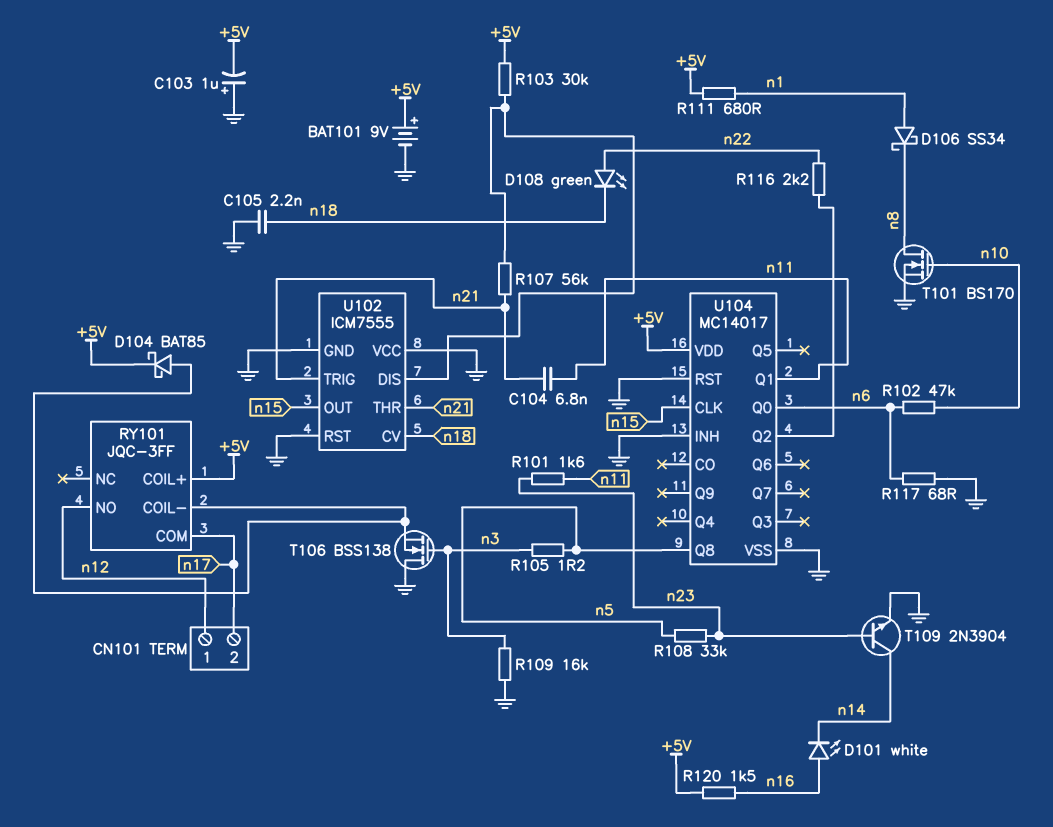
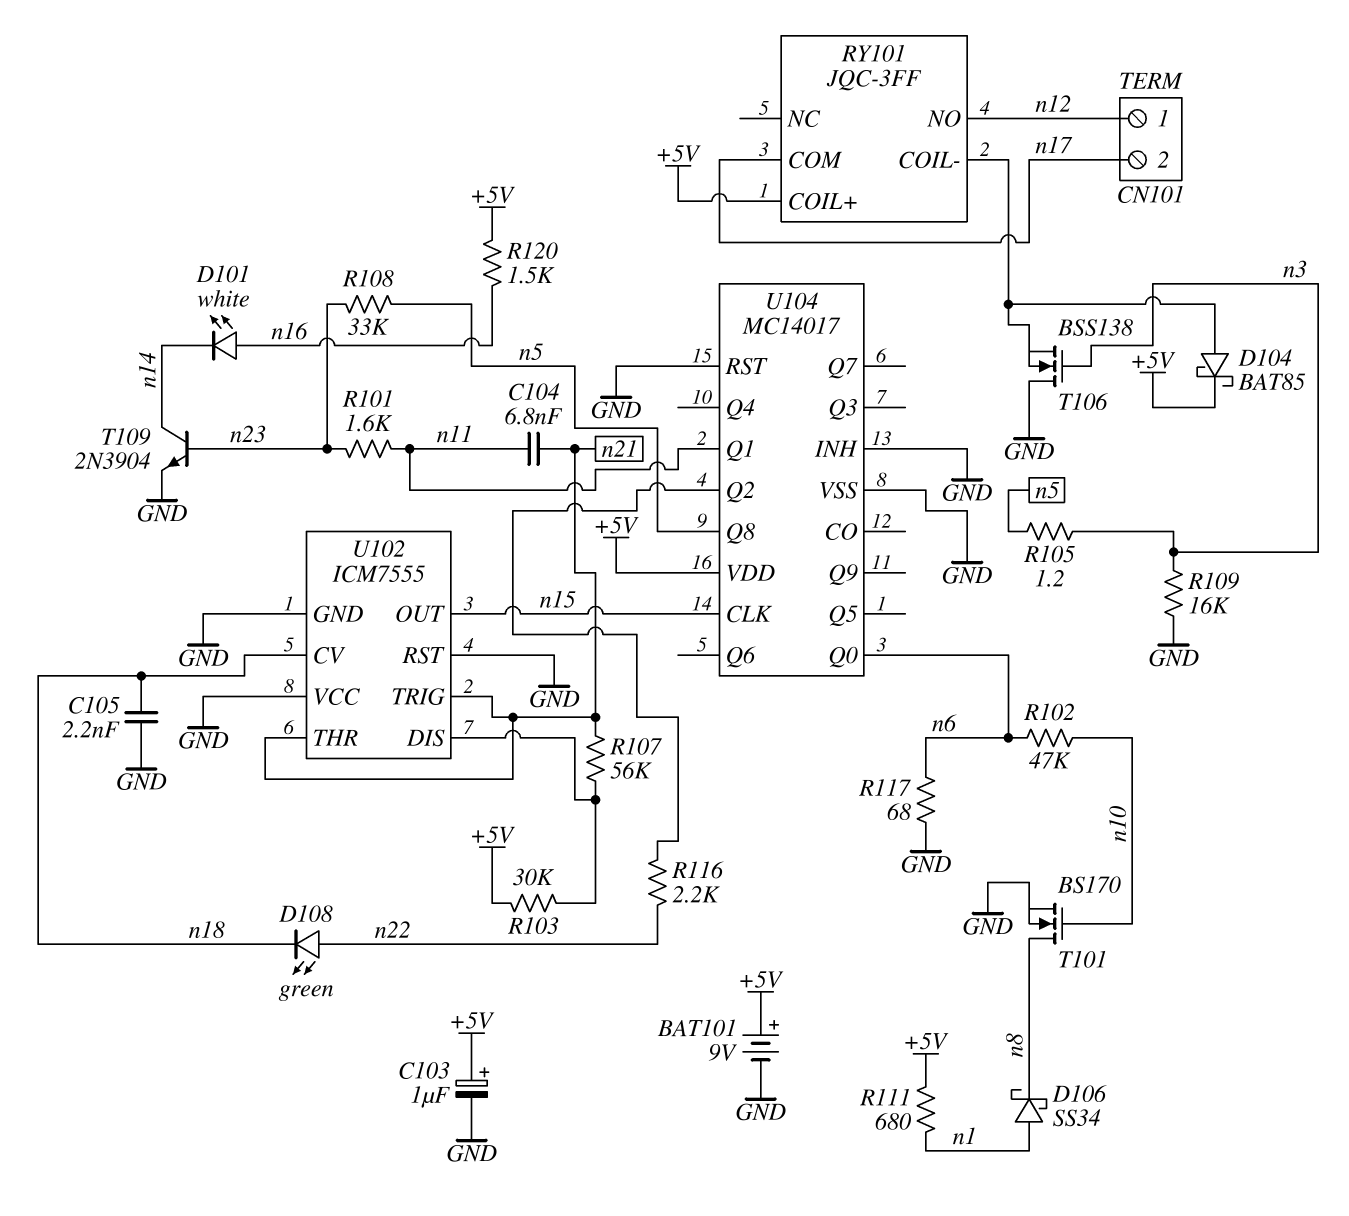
C103: 1uF (plus GND, minus +5V) -> 1uF (plus +5V, minus GND)

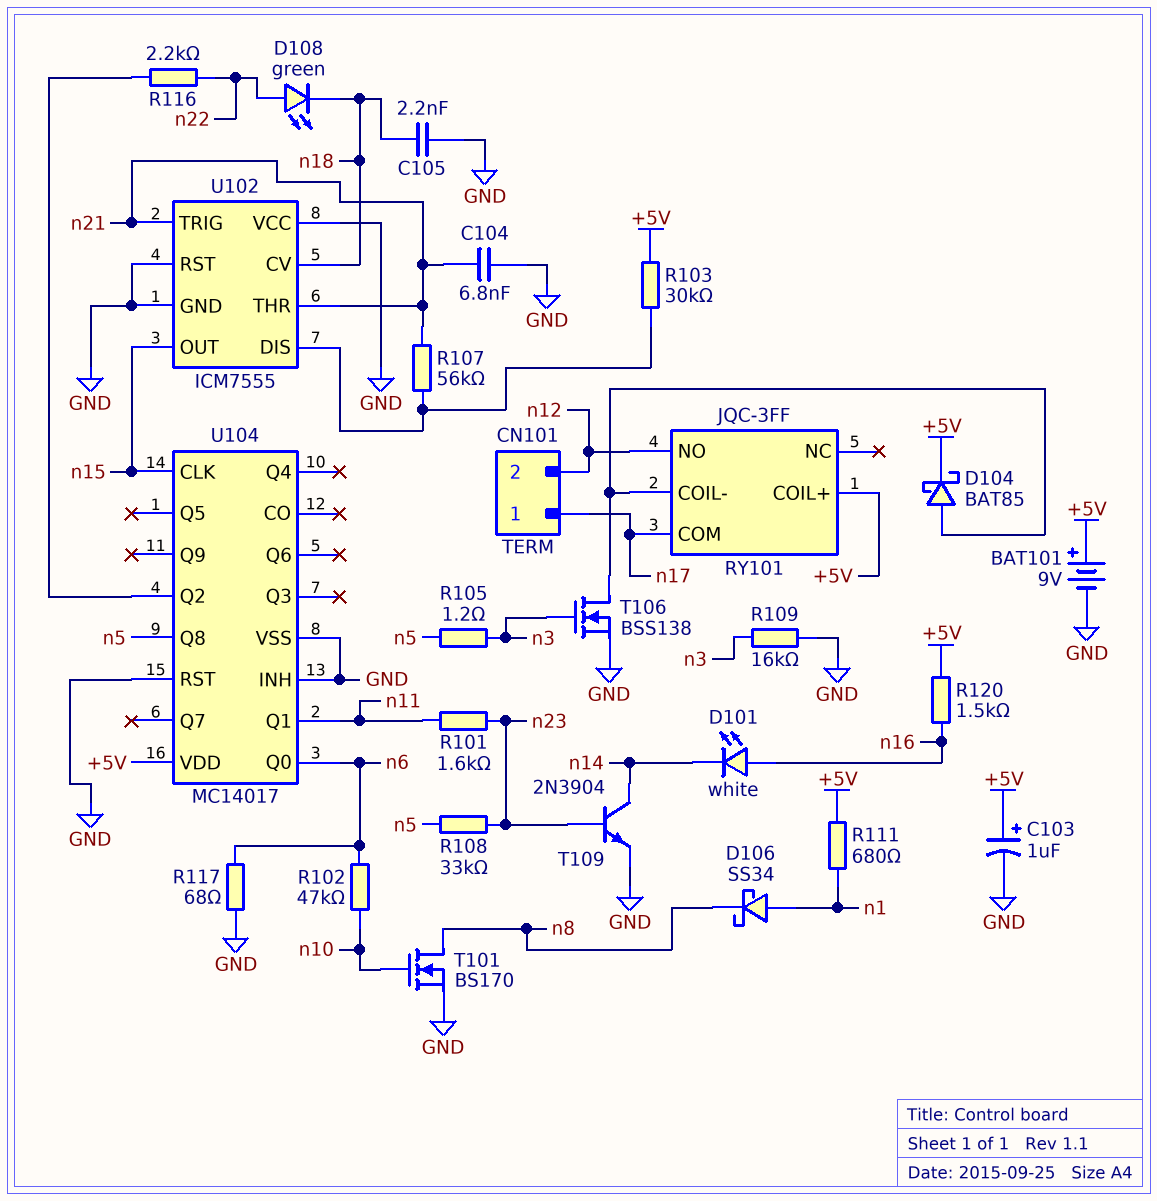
C104: 6.8nF (n11, n21) -> 6.8nF (GND, n21)
CN101 pin 1: n12 -> n17
CN101 pin 2: n17 -> n12
T106: NMOS BSS138 (G n3, D GND, S RY101/COIL-) -> NMOS BSS138 (G n3, D RY101/COIL-, S GND)

